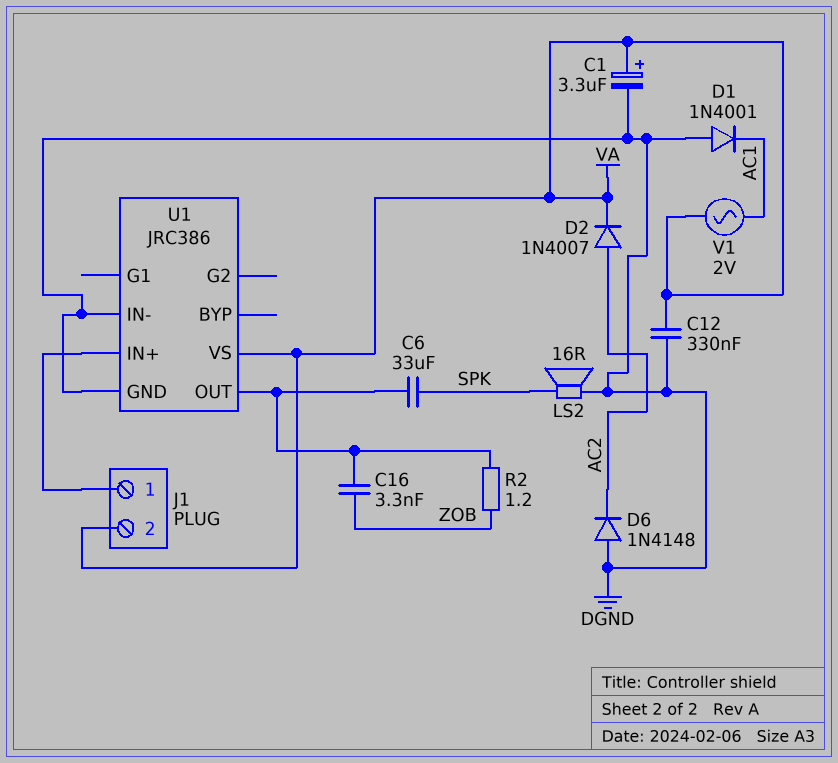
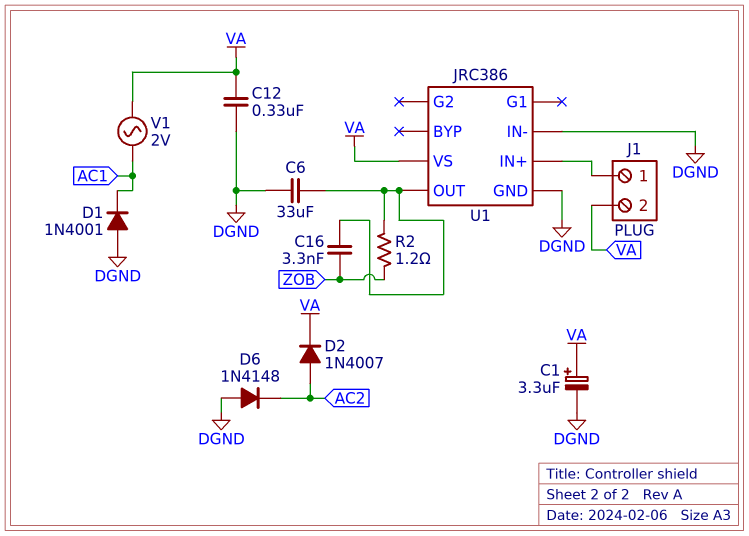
C6: 33uF (SPK, U1/OUT) -> 33uF (DGND, U1/OUT)
LS2: speaker 16R (DGND, SPK) -> none

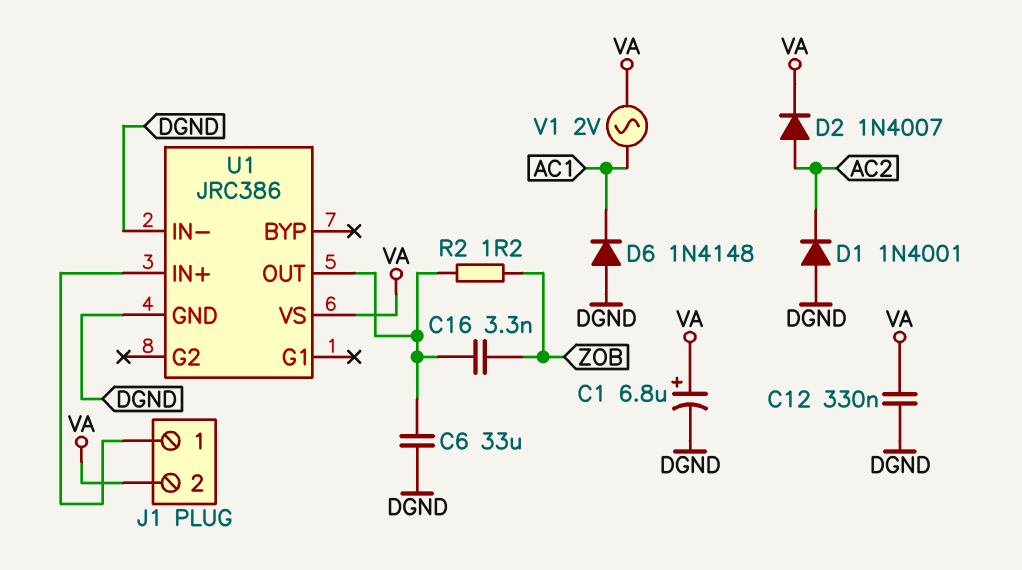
C1: 3.3uF (plus VA, minus DGND) -> 6.8uF (plus VA, minus DGND)
D1: diode 1N4001 (A DGND, K AC1) -> diode 1N4001 (A DGND, K AC2)
D6: diode 1N4148 (A DGND, K AC2) -> diode 1N4148 (A DGND, K AC1)

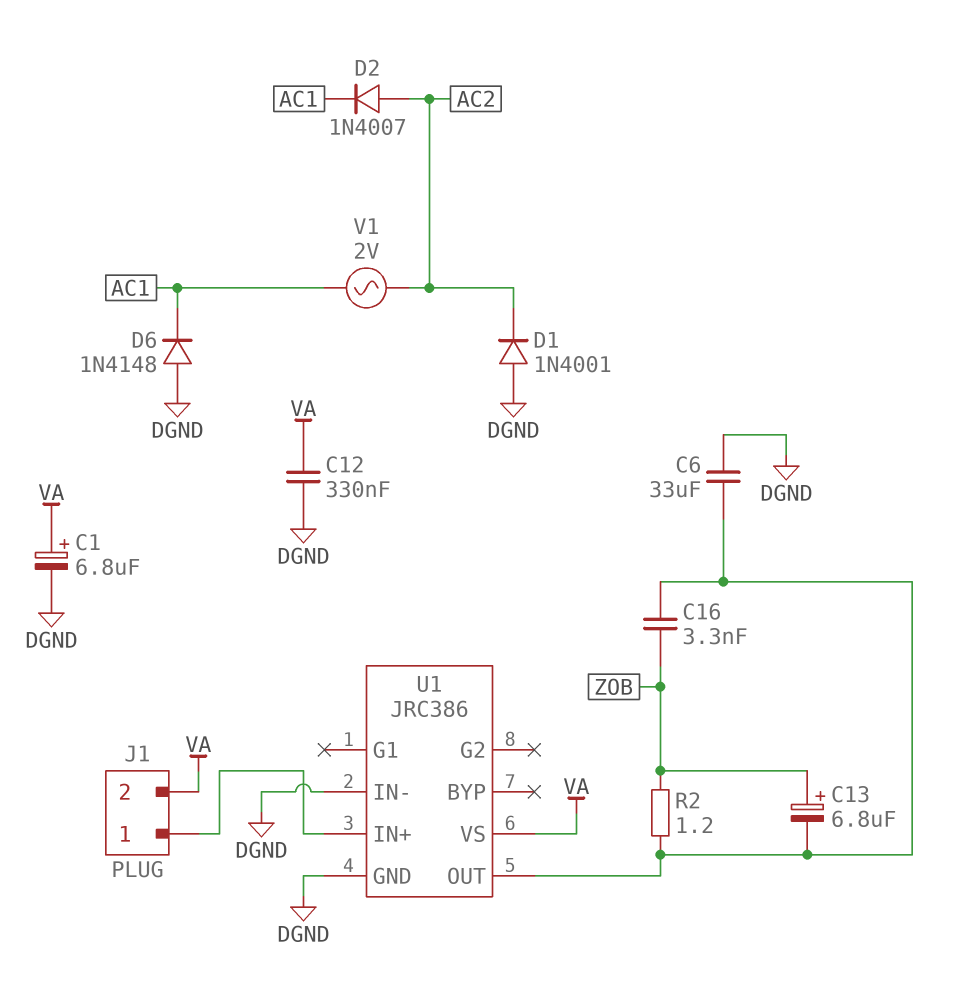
C13: none -> 6.8uF (plus ZOB, minus U1/OUT)
D2: diode 1N4007 (A AC2, K VA) -> diode 1N4007 (A AC2, K AC1)
V1: AC 2V (AC1, VA) -> AC 2V (AC1, AC2)

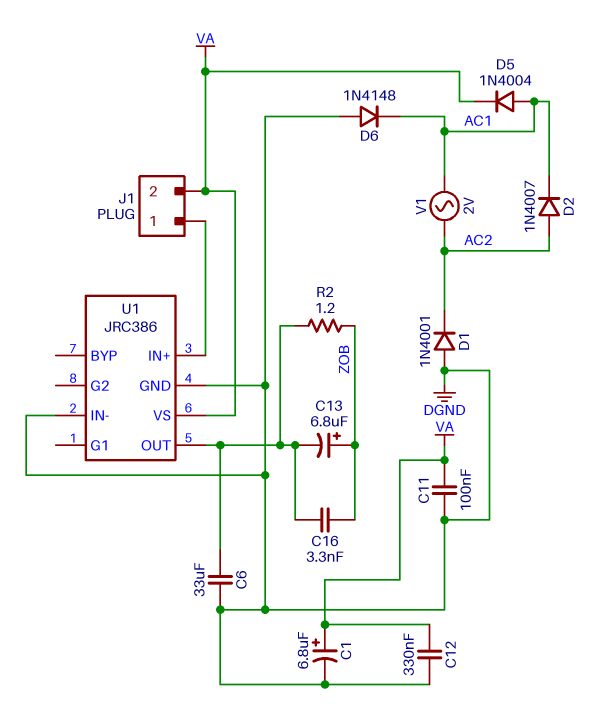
C11: none -> 100nF (DGND, VA)
D5: none -> diode 1N4004 (A AC1, K VA)

